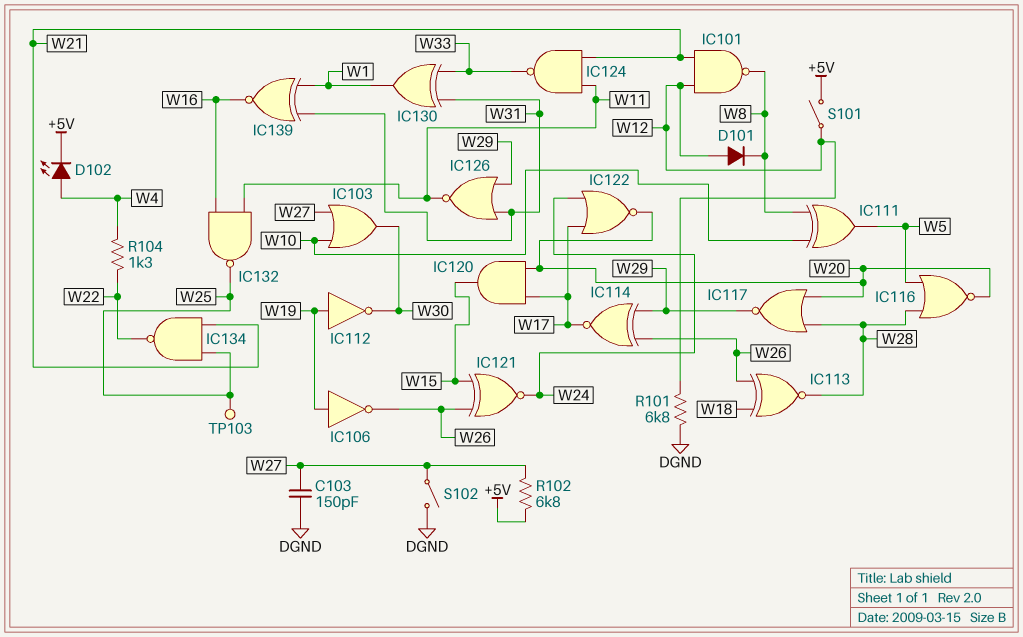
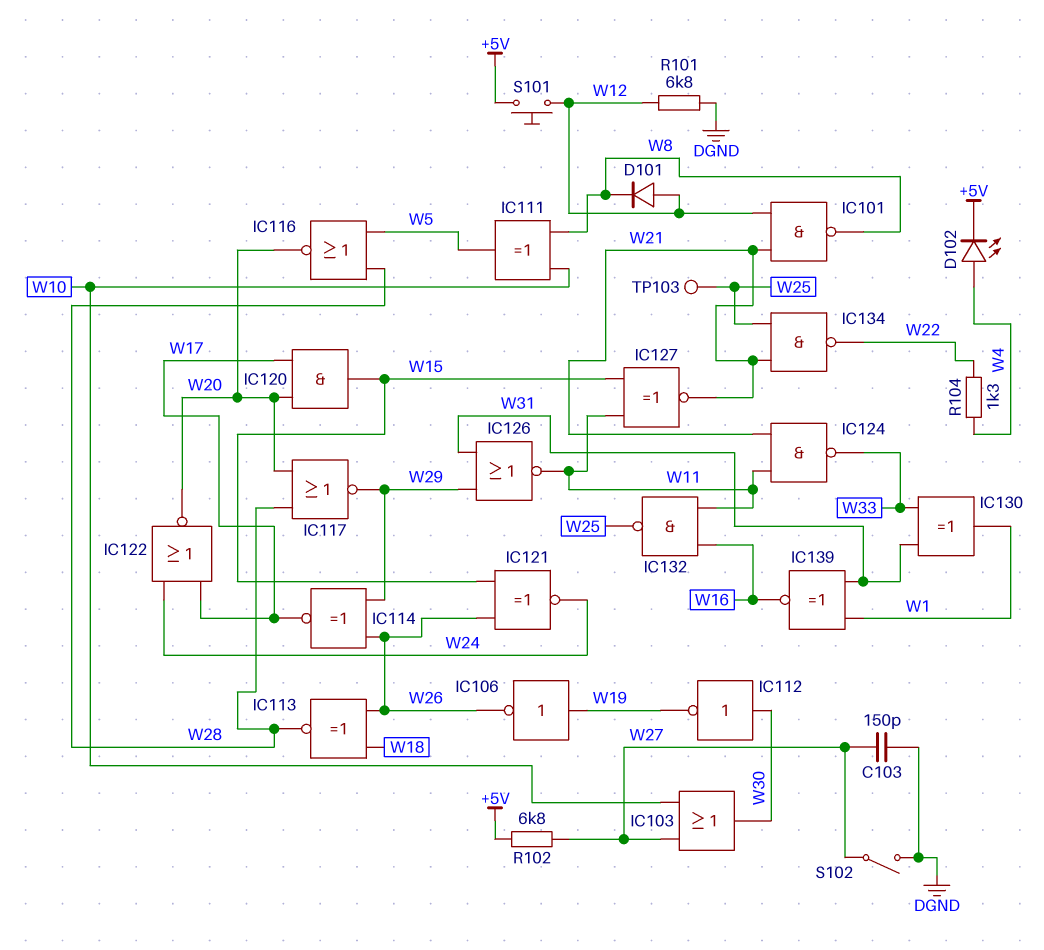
IC112: NOT (in W19, out W30) -> NOT (in W30, out W19)
IC127: none -> XNOR (in W11, in W15, out W21)
S101: switch (+5V, W12) -> button (+5V, W12)

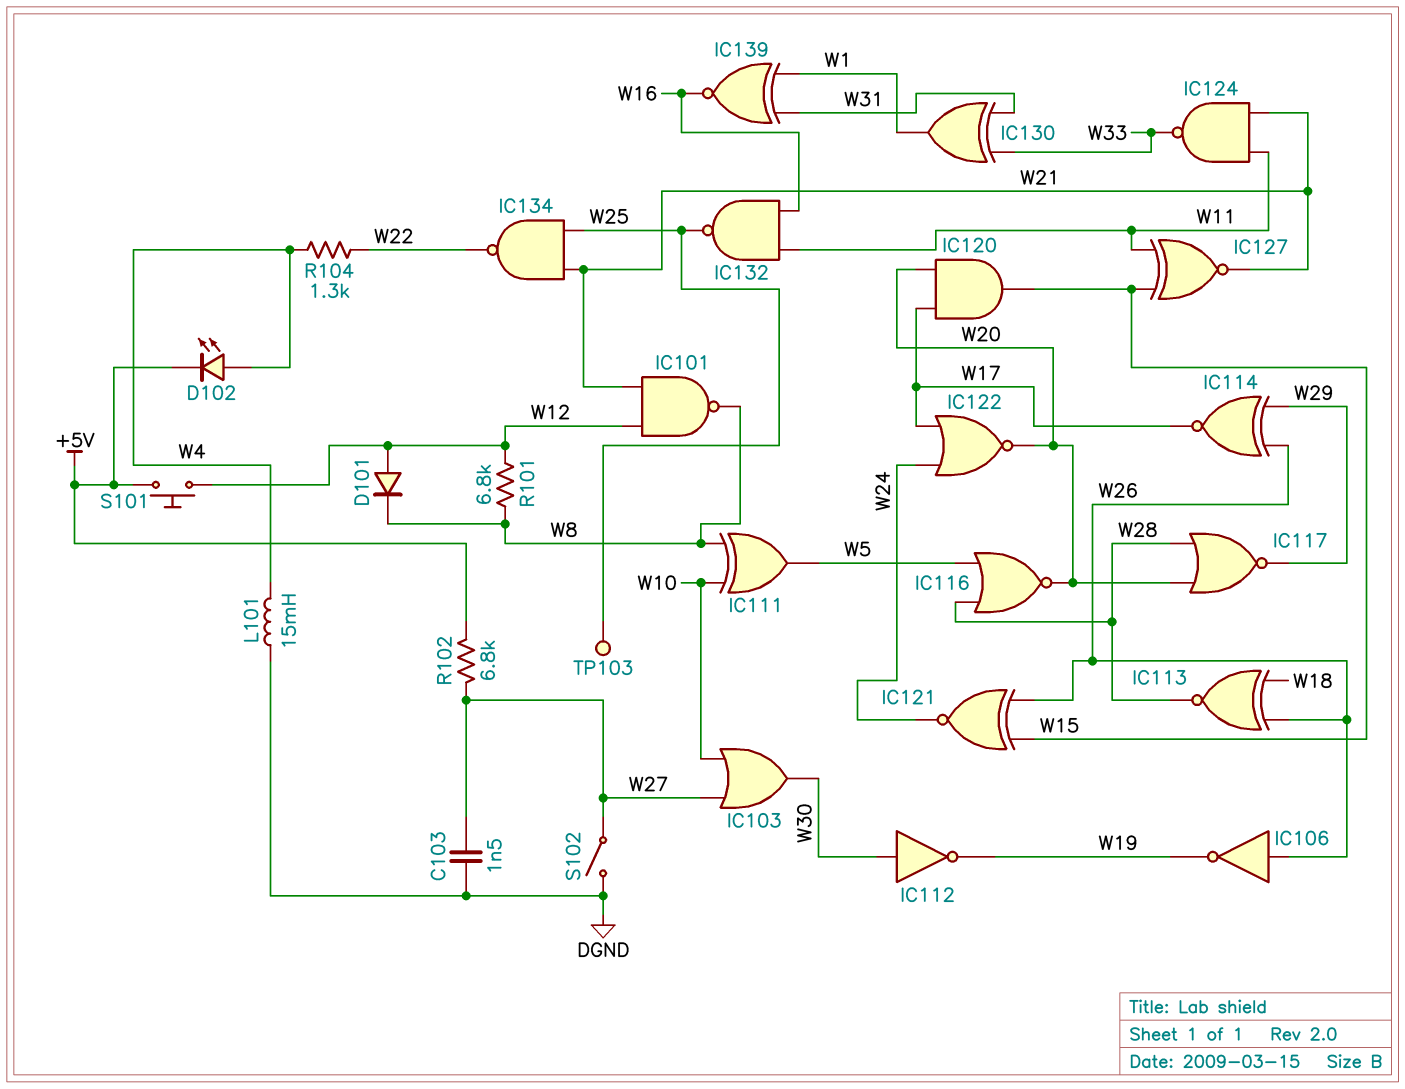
C103: 150pF (DGND, W27) -> 1.5nF (DGND, W27)
IC106: NOT (in W19, out W26) -> NOT (in W26, out W19)
IC126: NOR (in W29, in W31, out W11) -> none
L101: none -> 15mH (DGND, W4)
R101: 6.8k (DGND, W12) -> 6.8k (W8, W12)

